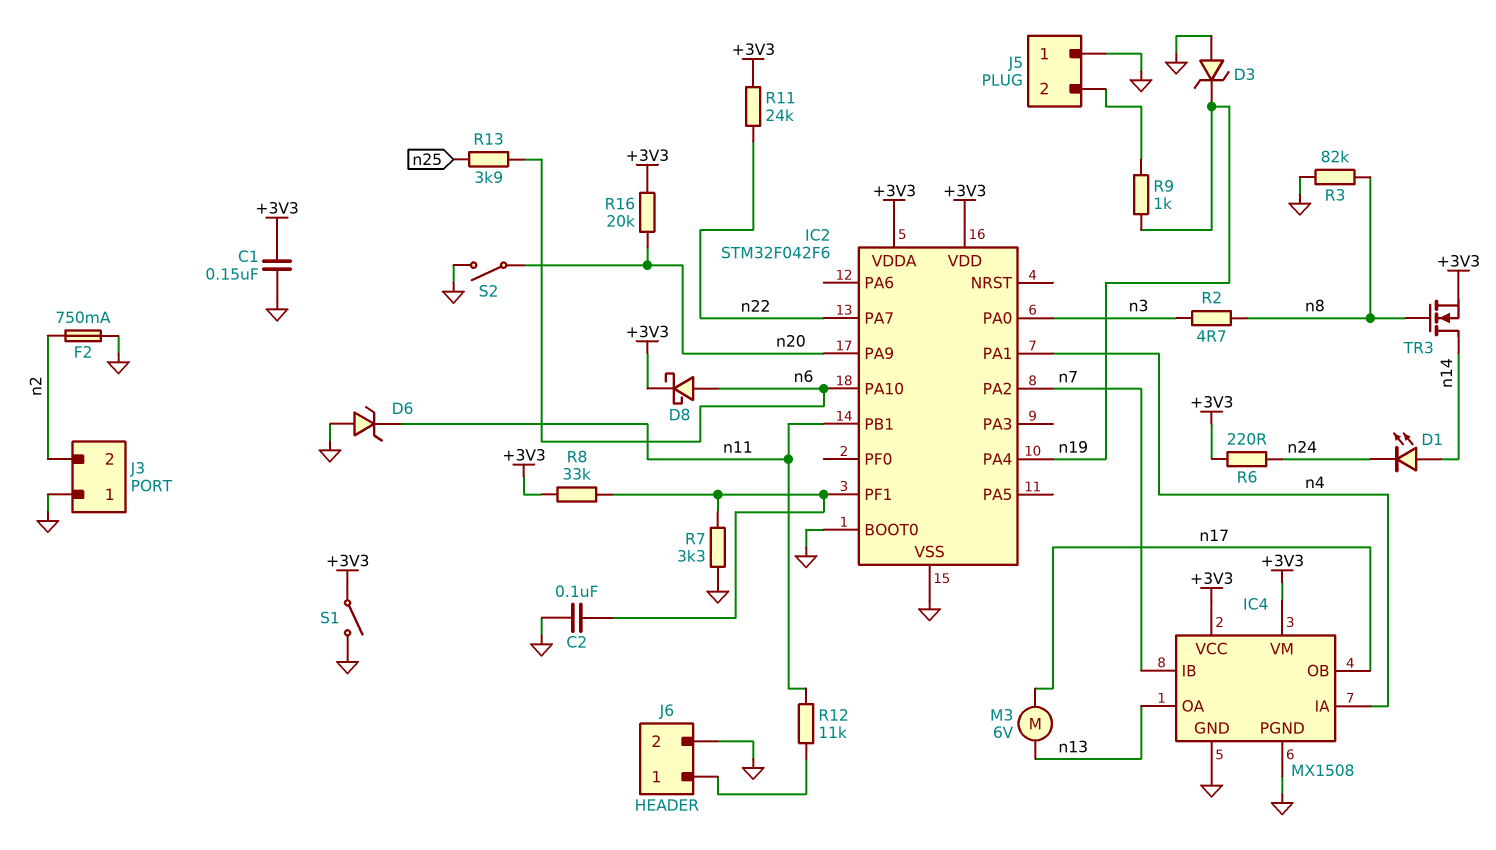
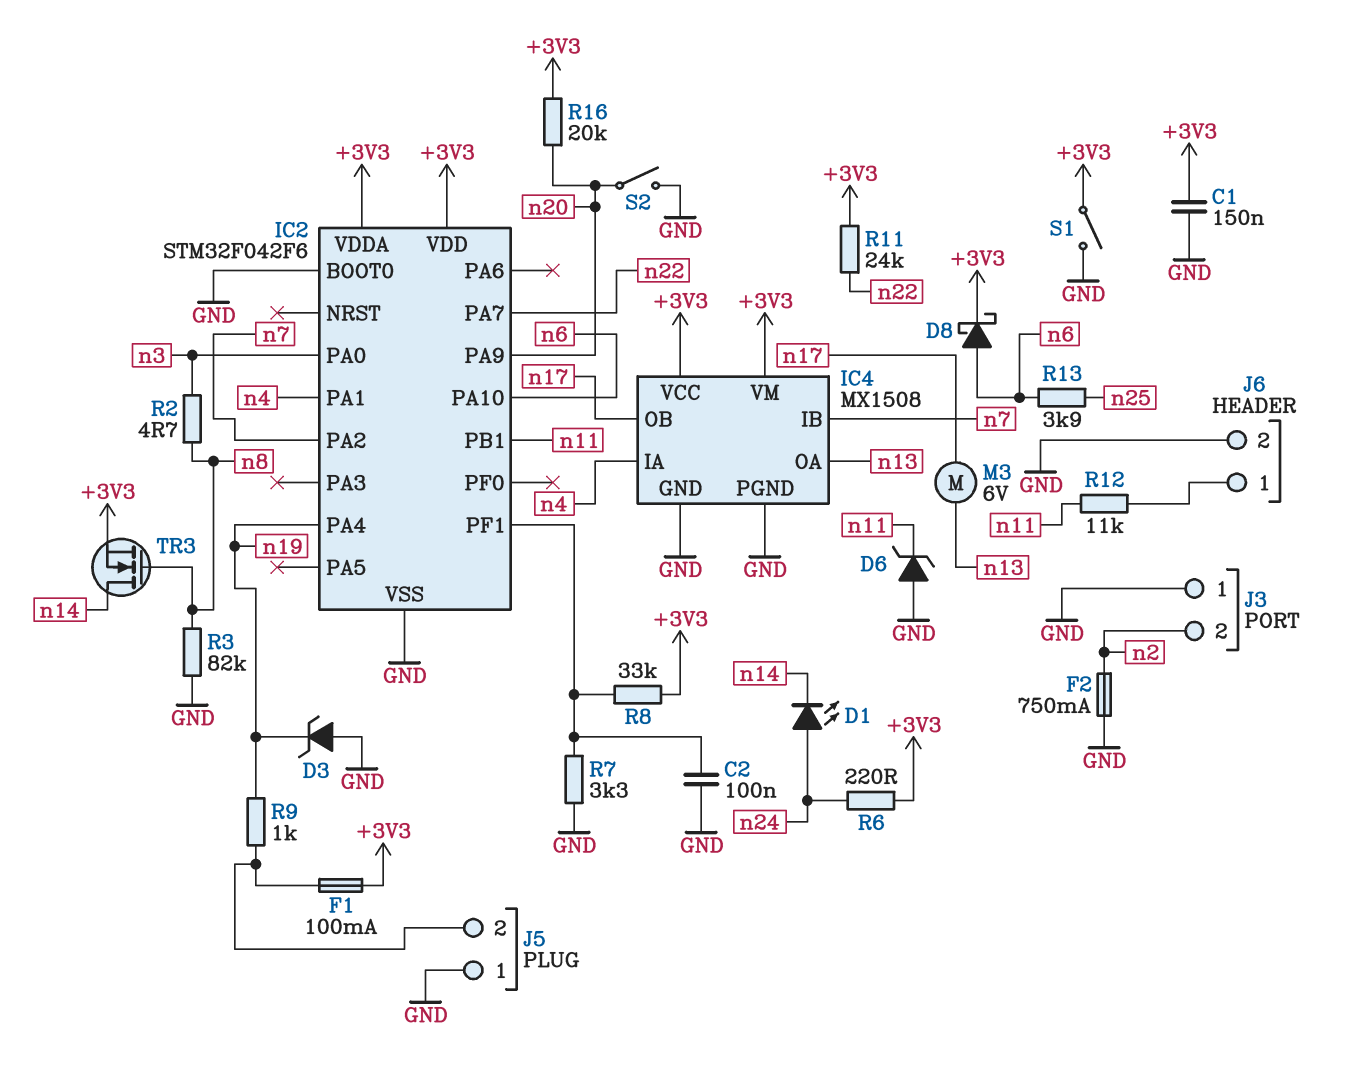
D1: LED (A n14, K n24) -> LED (A n24, K n14)
F1: none -> 100mA (+3V3, J5/2)

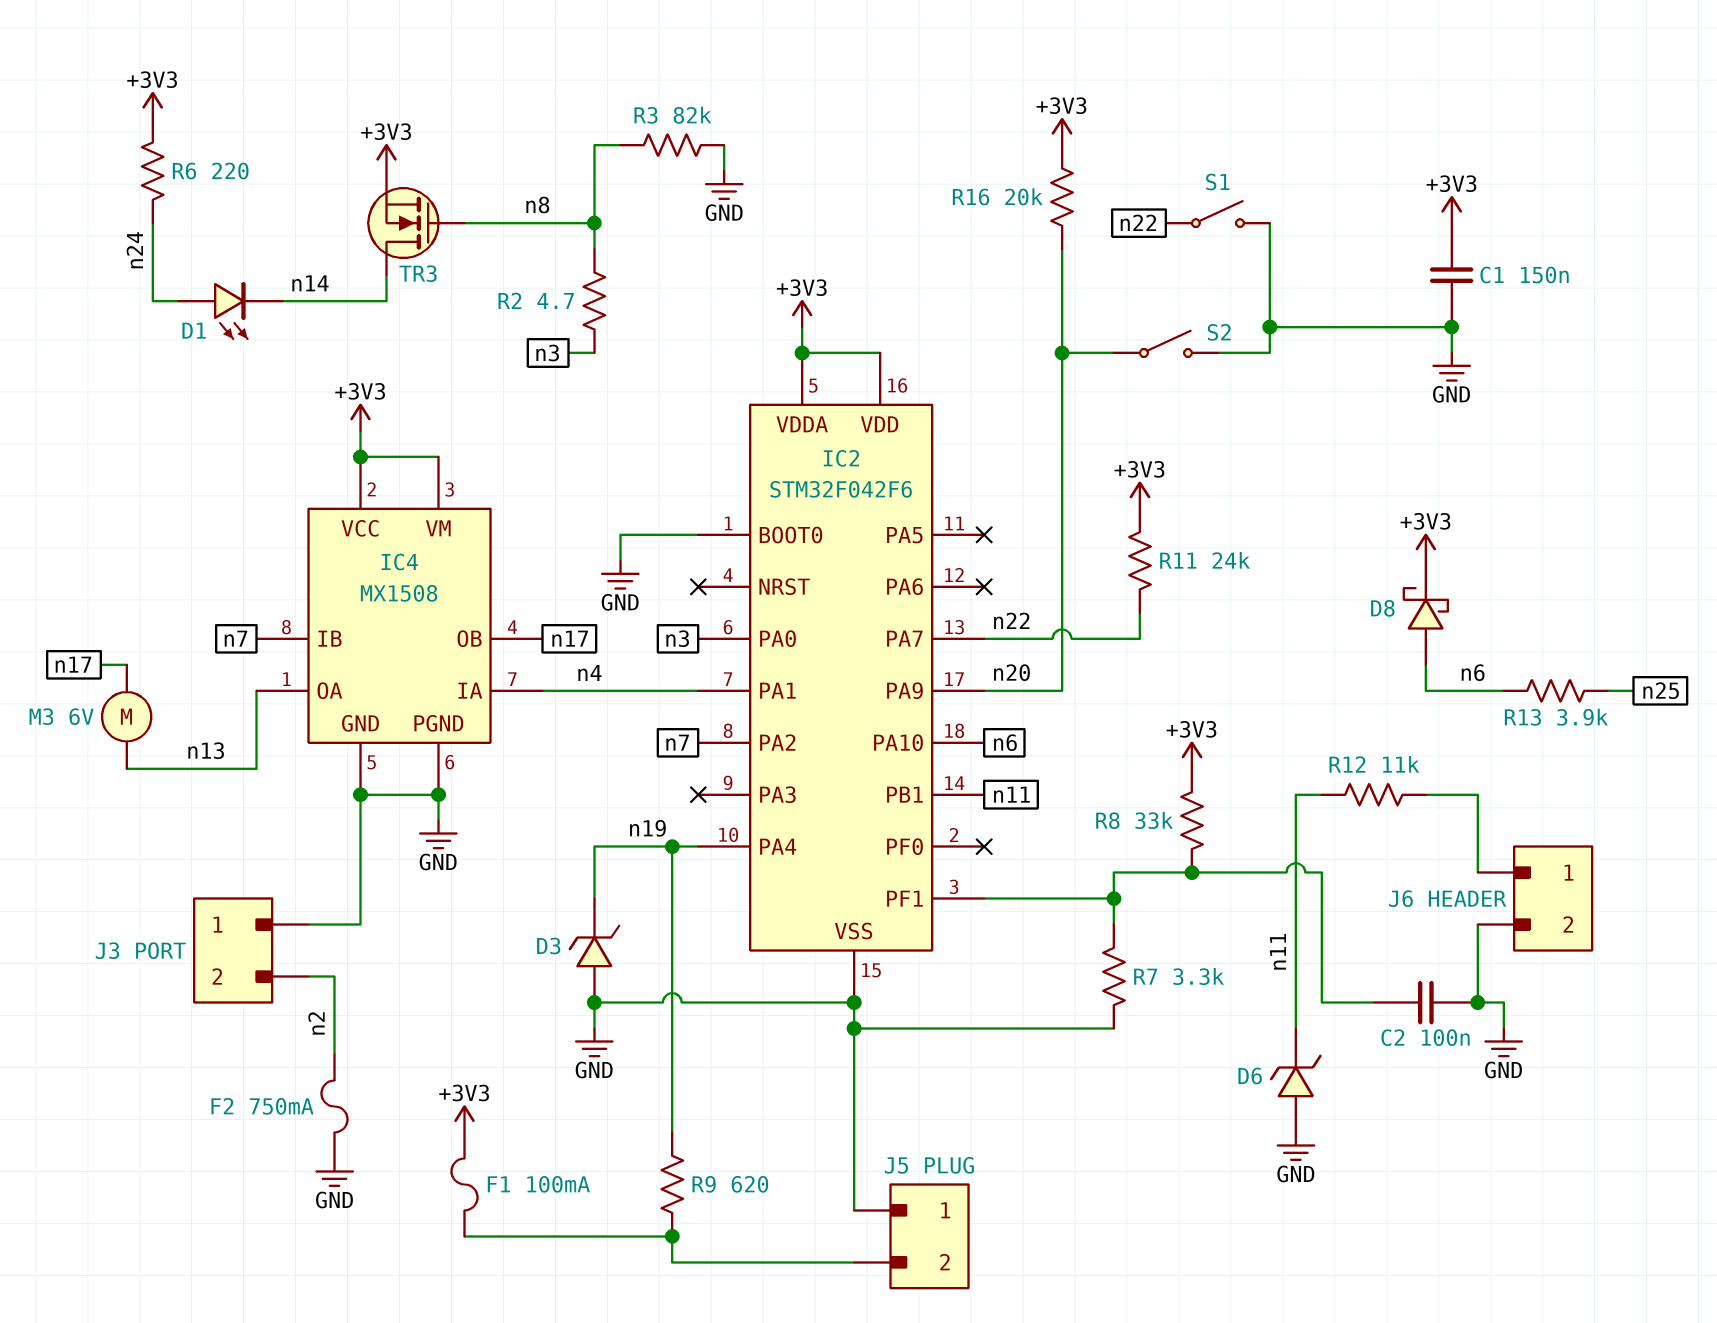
R9: 1k (J5/2, n19) -> 620 (J5/2, n19)
S1: switch (+3V3, GND) -> switch (GND, n22)

